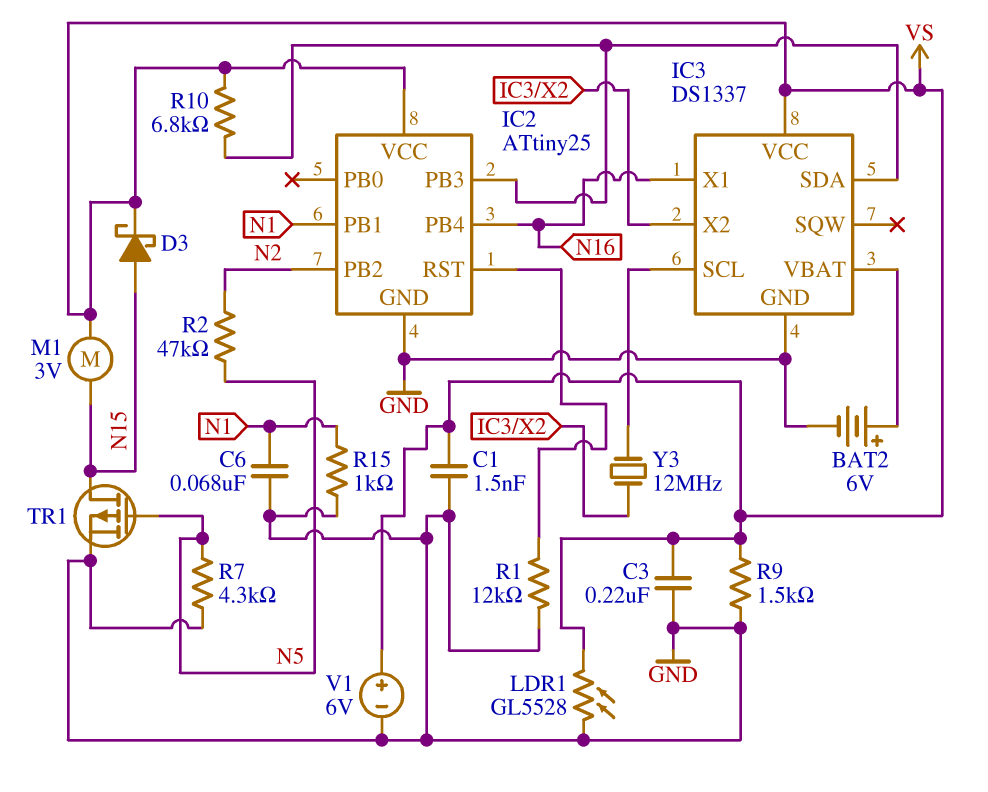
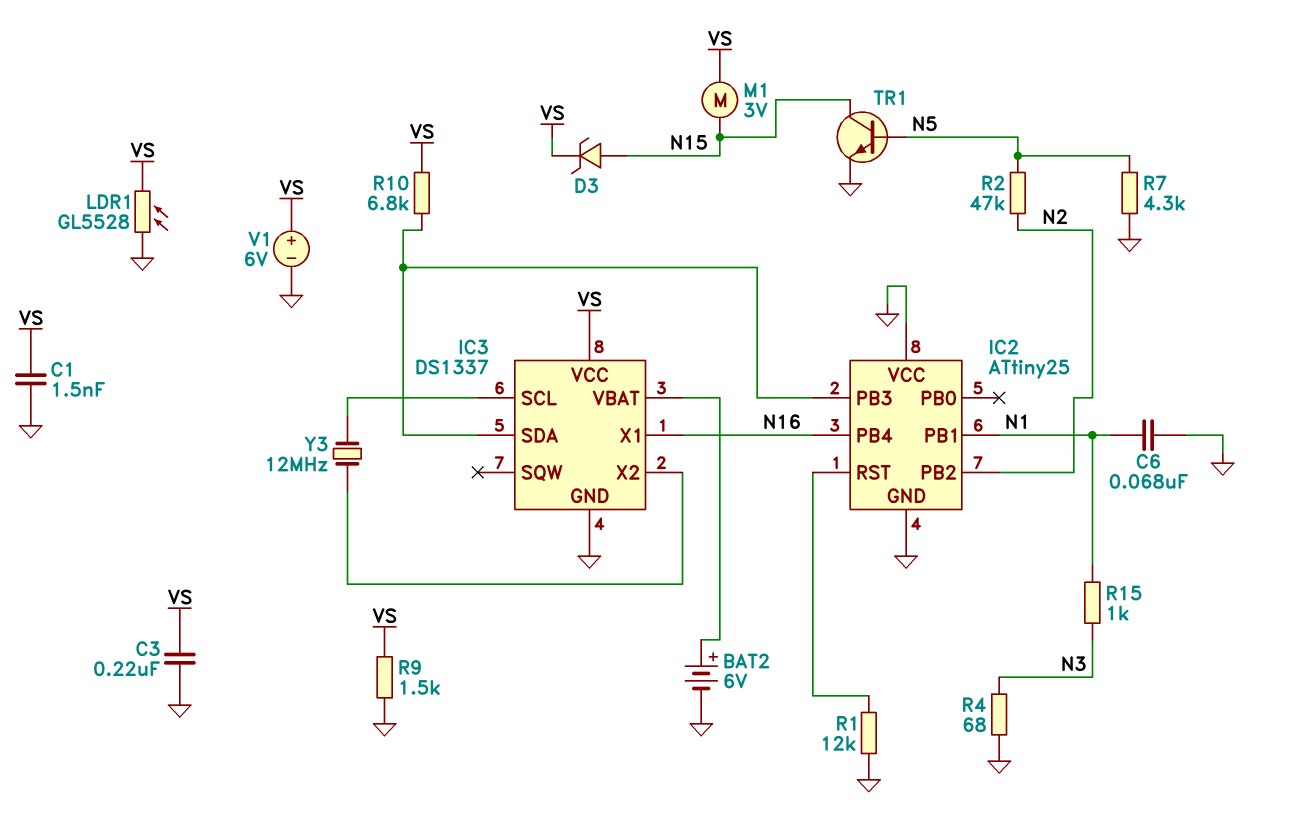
D3: schottky (A N15, K VS) -> zener (A N15, K VS)
IC2 pin VCC: VS -> GND
R4: none -> 68 (GND, N3)
R15: 1k (GND, N1) -> 1k (N1, N3)
TR1: PMOS (G N5, D N15, S GND) -> NPN (B N5, C N15, E GND)

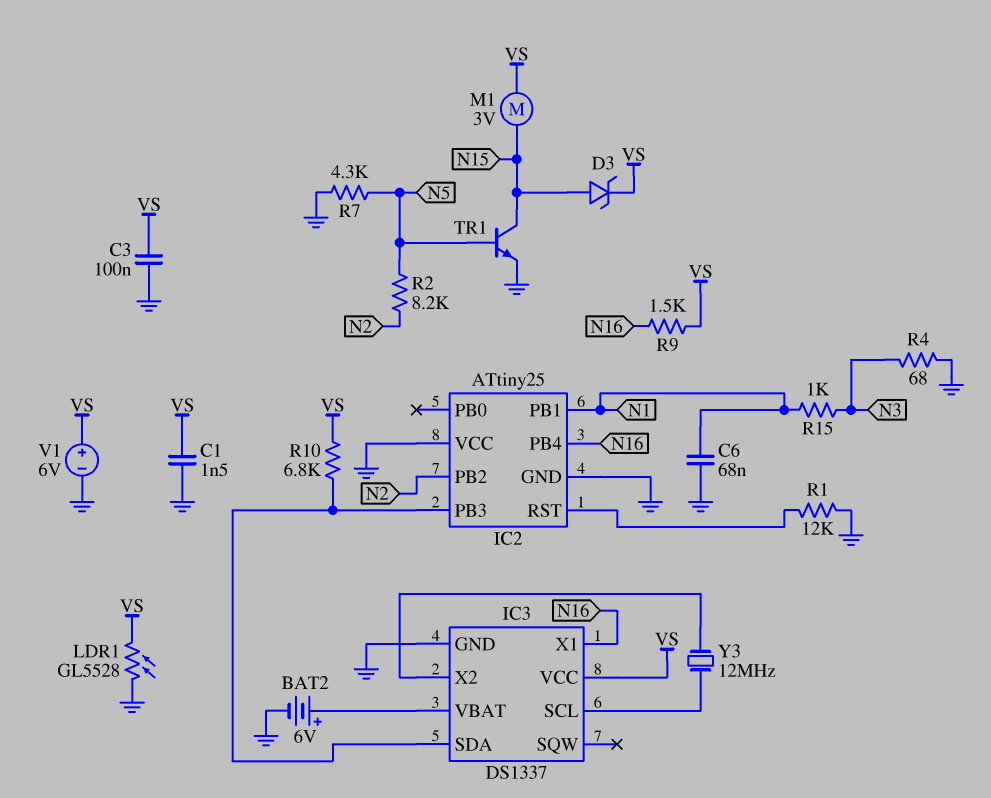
C3: 220nF (GND, VS) -> 100nF (GND, VS)
R2: 47k (N2, N5) -> 8.2k (N2, N5)
R9: 1.5k (GND, VS) -> 1.5k (N16, VS)

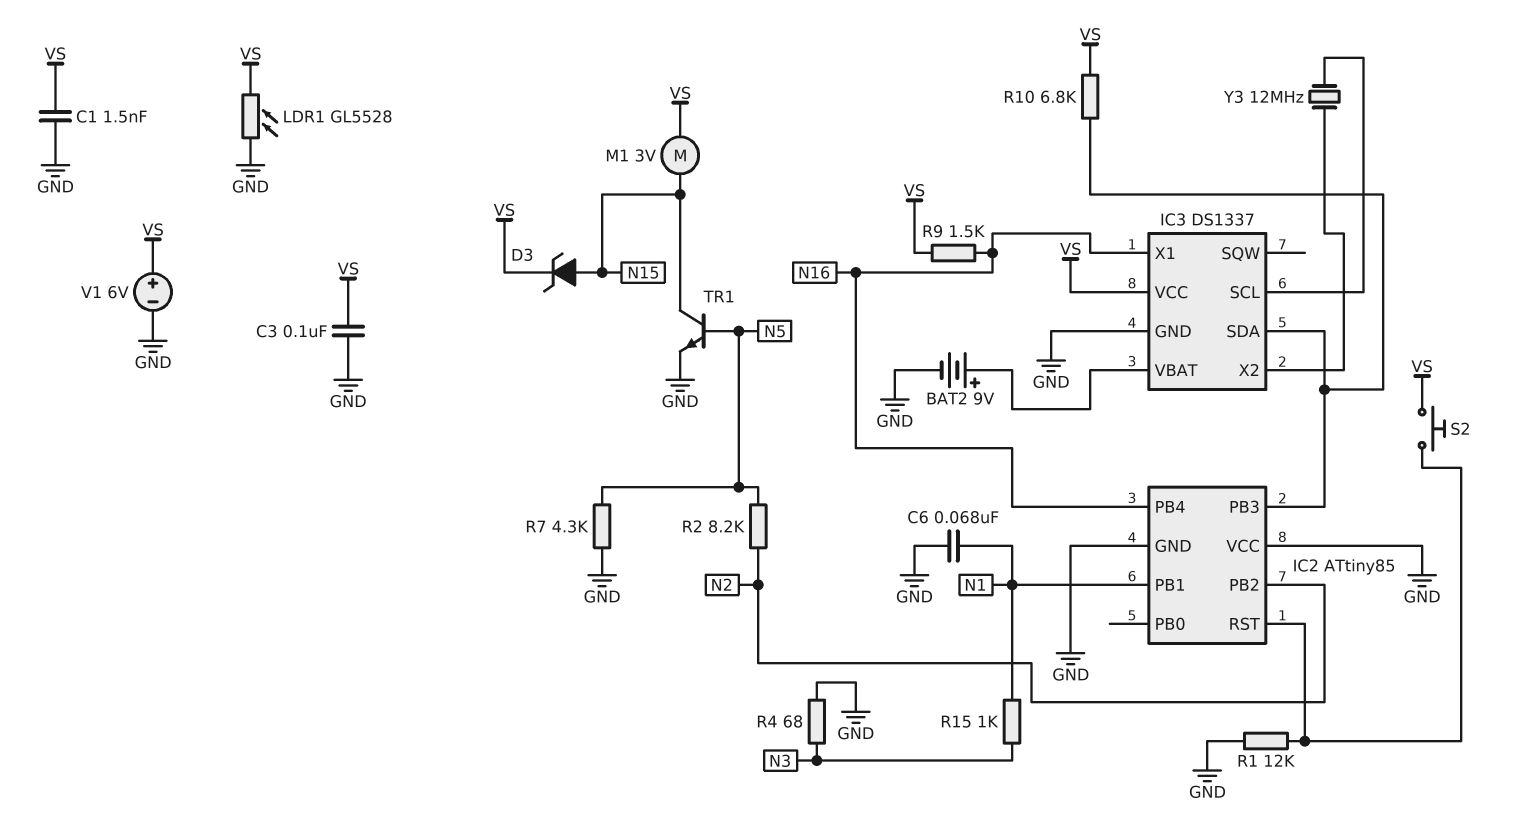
BAT2: 6V (plus IC3/VBAT, minus GND) -> 9V (plus IC3/VBAT, minus GND)
IC2: ATtiny25 -> ATtiny85
S2: none -> button (IC2/RST, VS)

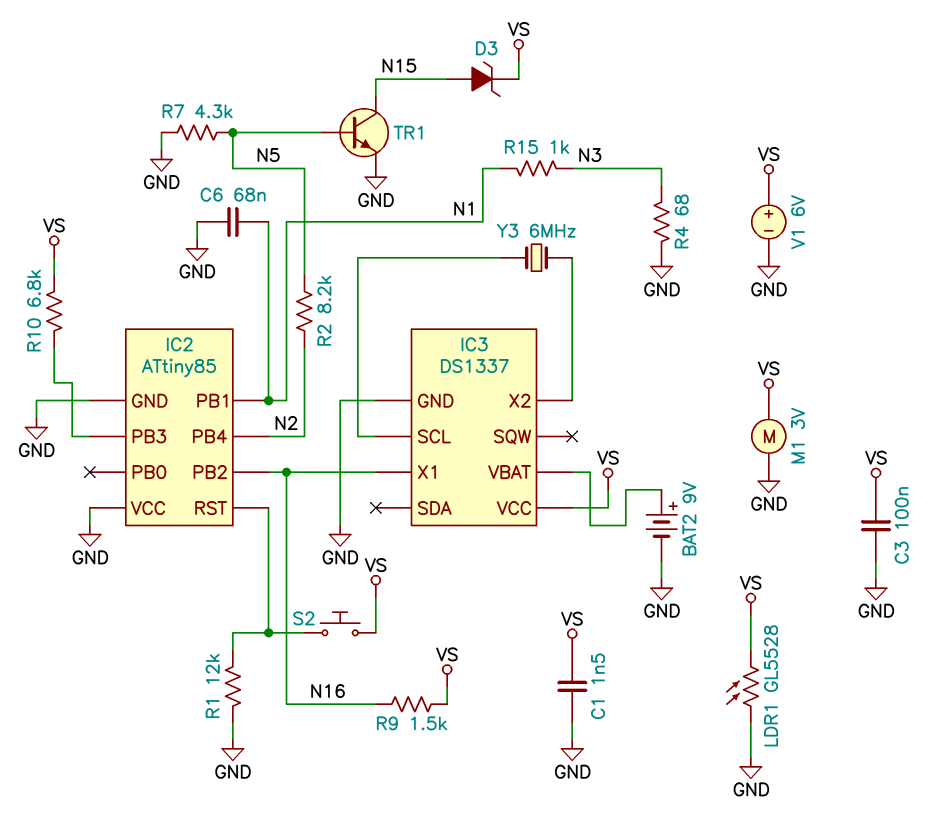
IC2 pin PB2: N2 -> N16
IC2 pin PB4: N16 -> N2
IC3 pin SDA: IC2/PB3 -> none
M1: motor 3V (N15, VS) -> motor 3V (GND, VS)
Y3: 12MHz (IC3/SCL, IC3/X2) -> 6MHz (IC3/SCL, IC3/X2)

